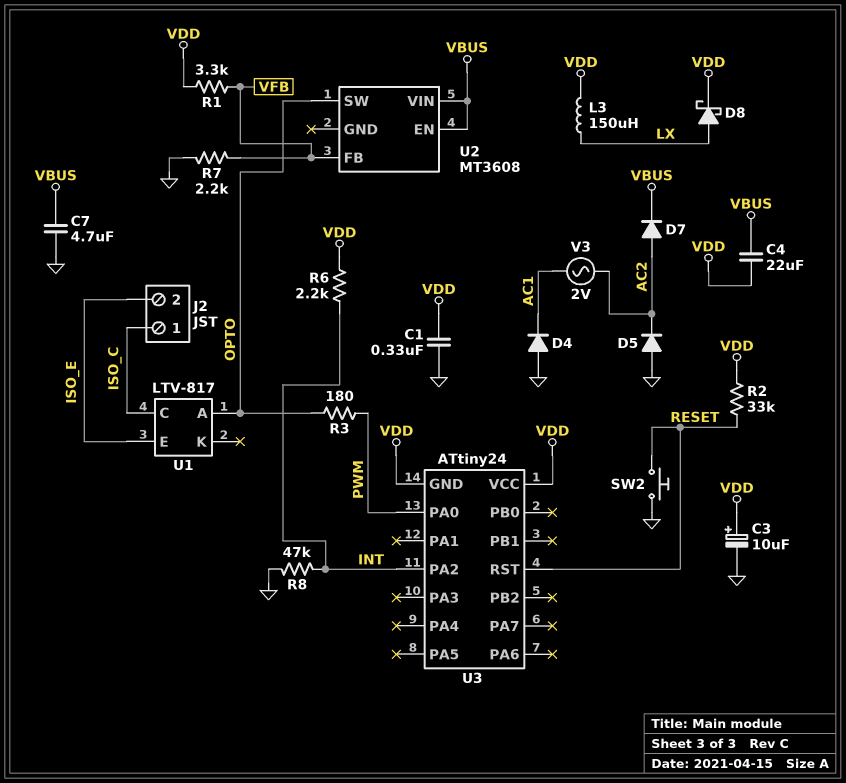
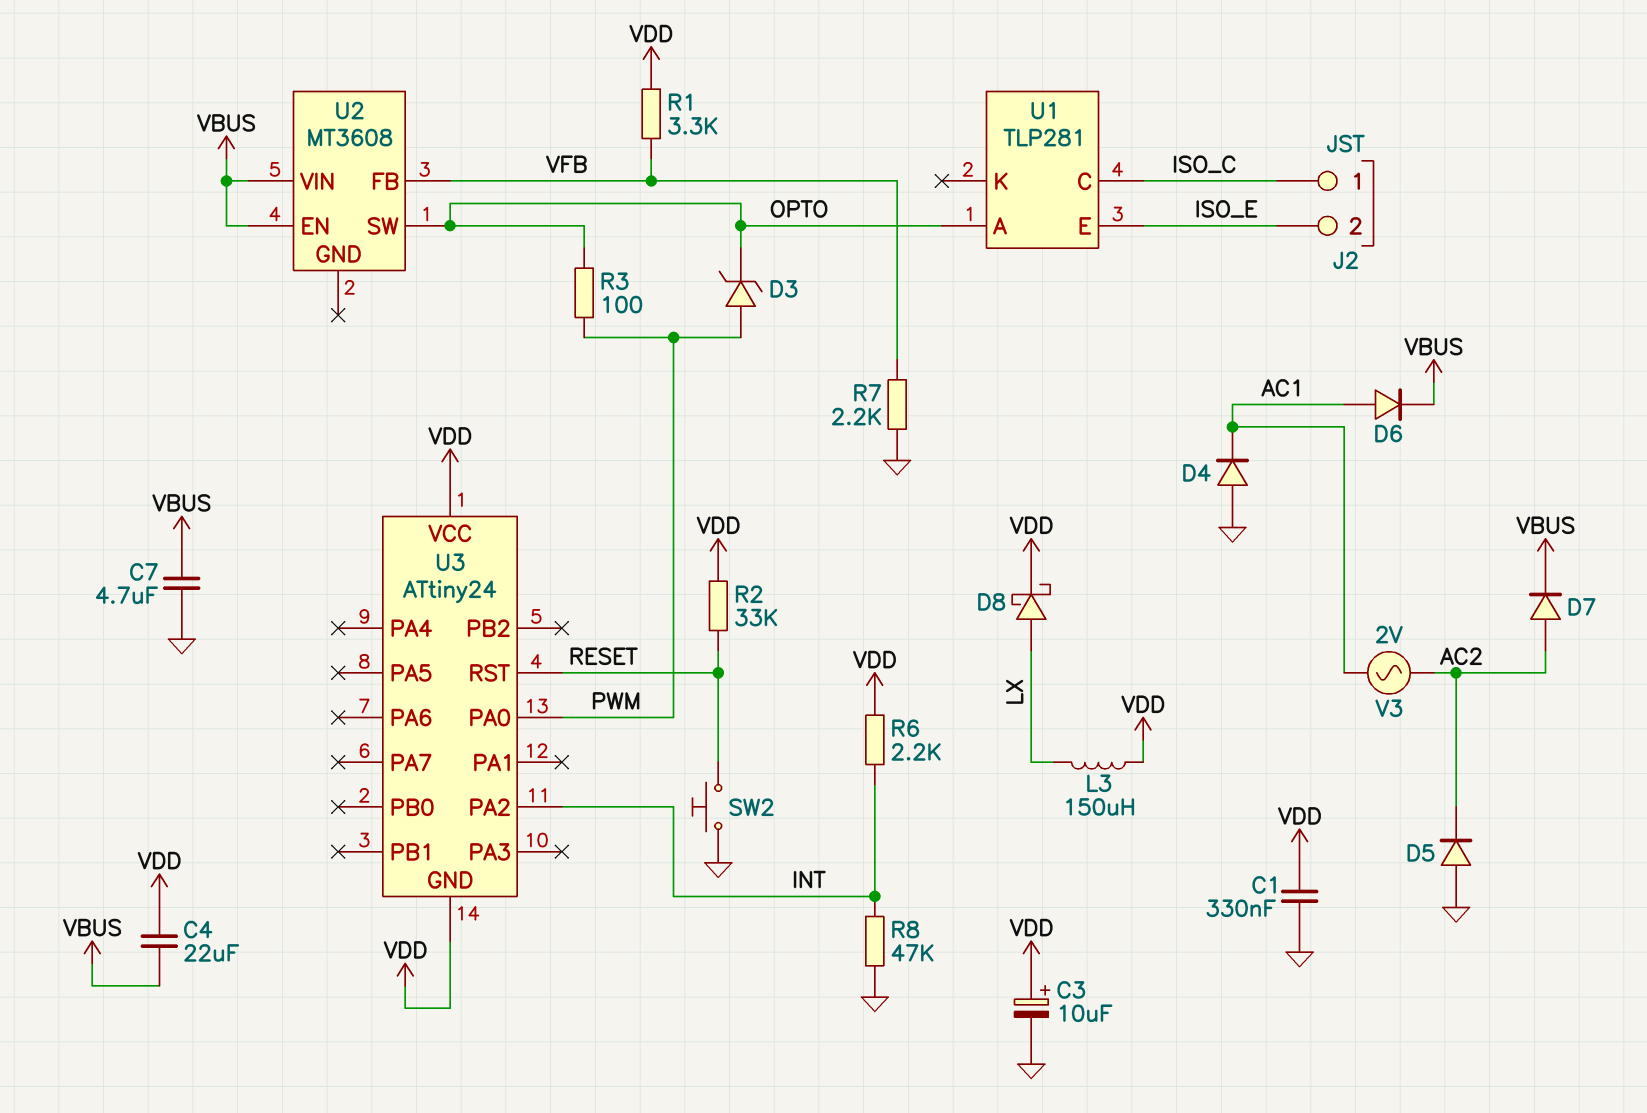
D3: none -> zener (A PWM, K OPTO)
D6: none -> diode (A AC1, K VBUS)
R3: 180 (OPTO, PWM) -> 100 (OPTO, PWM)
U1: LTV-817 -> TLP281

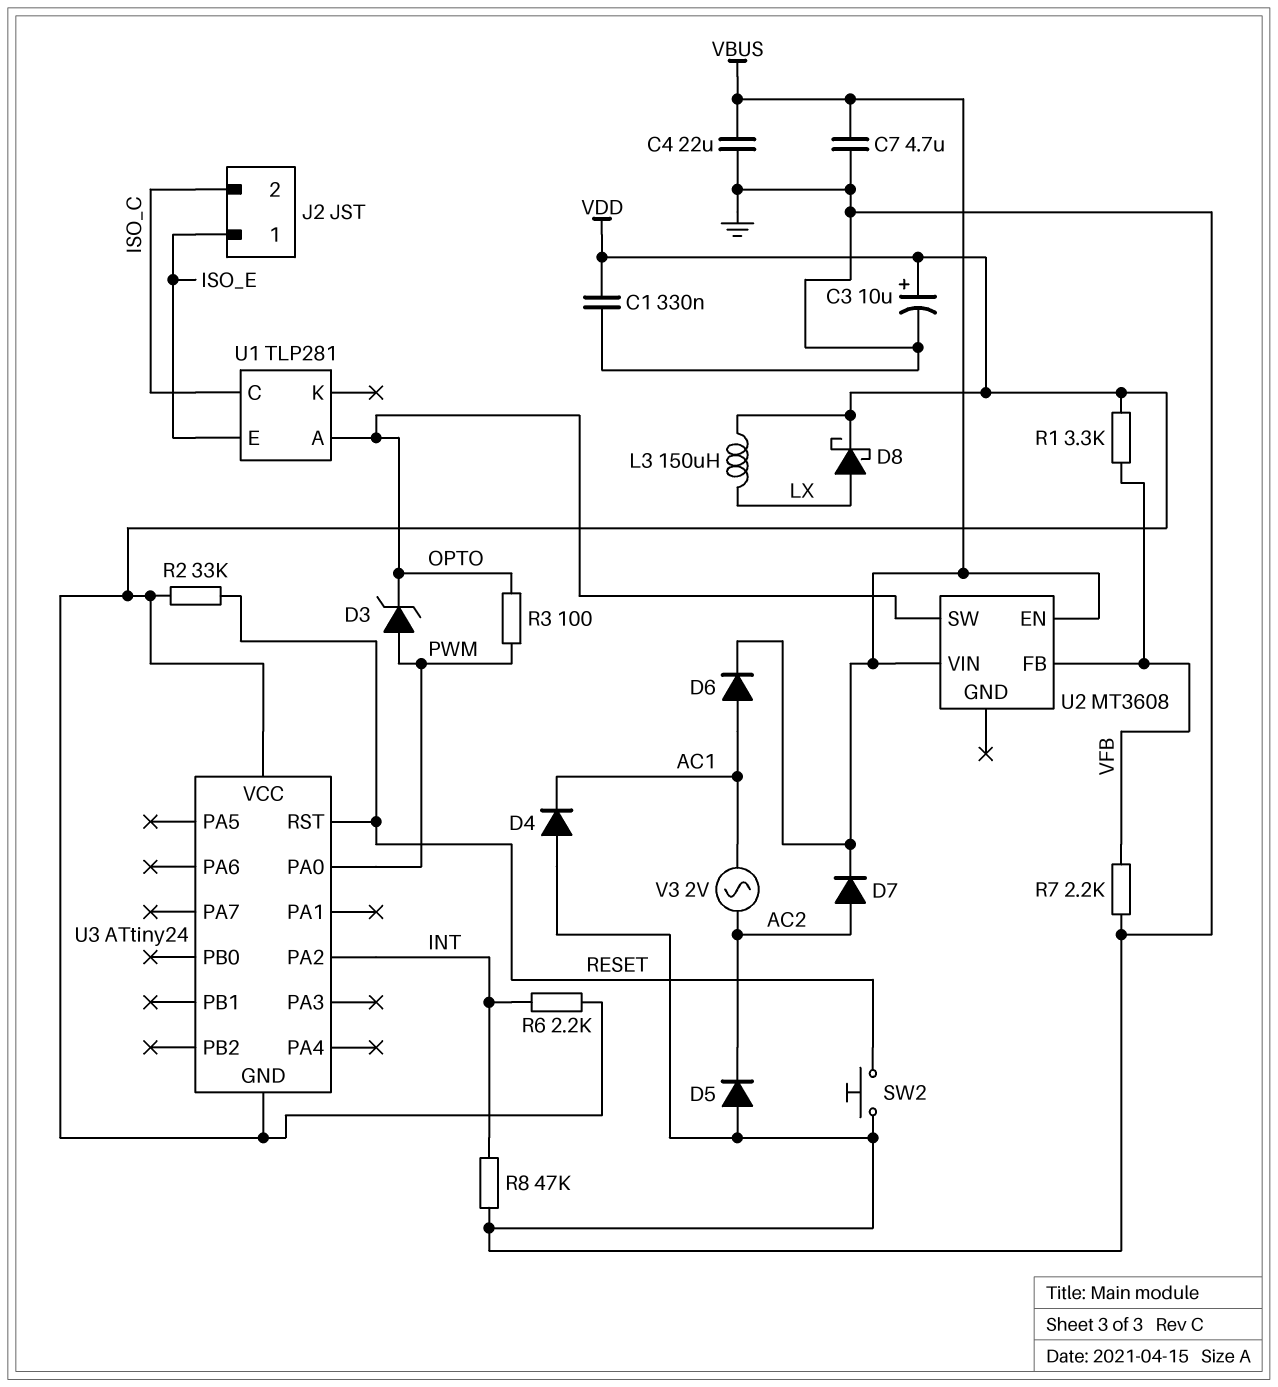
C4: 22uF (VBUS, VDD) -> 22uF (GND, VBUS)
J2 pin 1: ISO_C -> ISO_E
J2 pin 2: ISO_E -> ISO_C

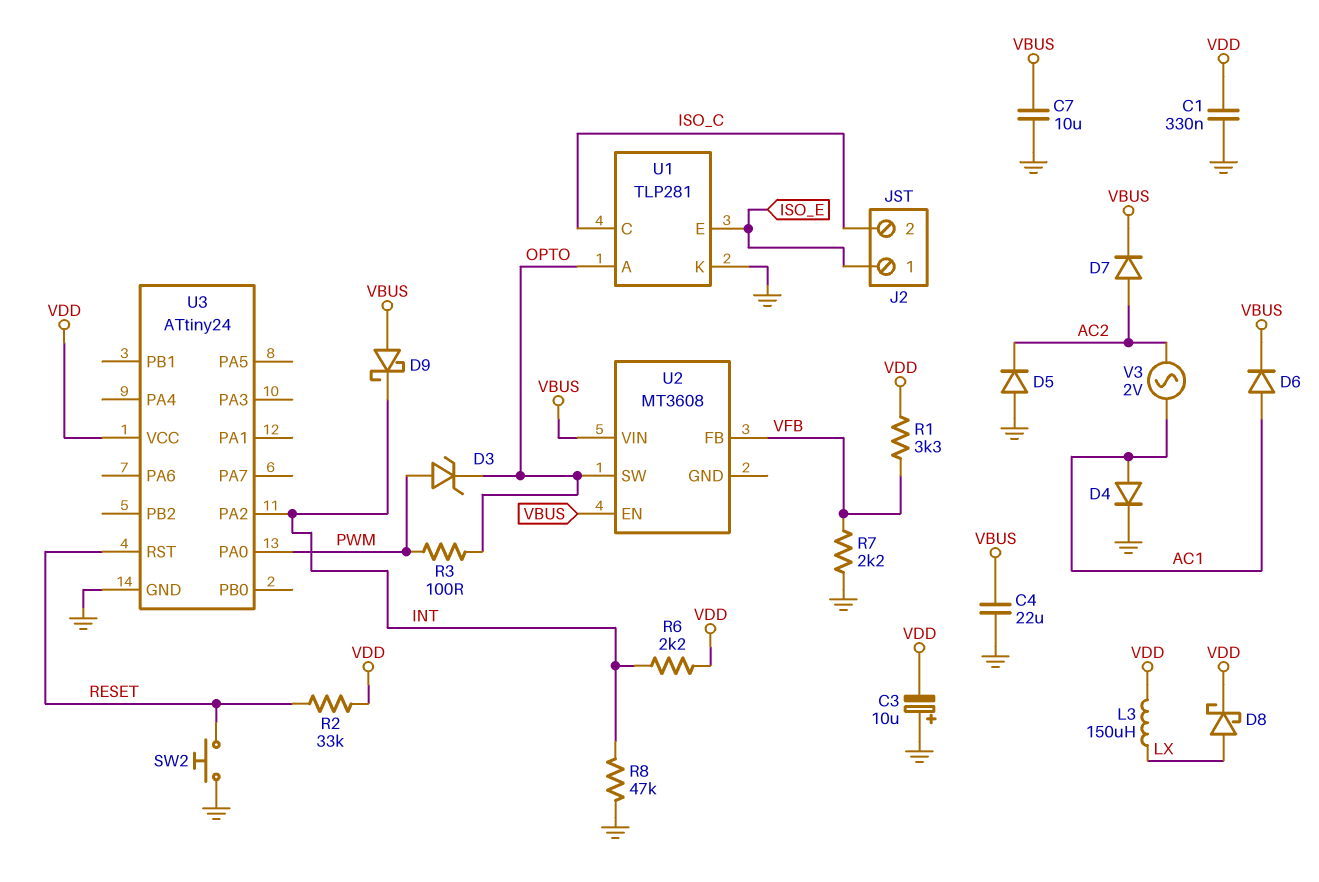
C3: 10uF (plus VDD, minus GND) -> 10uF (plus GND, minus VDD)
C7: 4.7uF (GND, VBUS) -> 10uF (GND, VBUS)
D4: diode (A GND, K AC1) -> diode (A AC1, K GND)
D9: none -> schottky (A VBUS, K INT)
U1 pin K: none -> GND
U3 pin GND: VDD -> GND

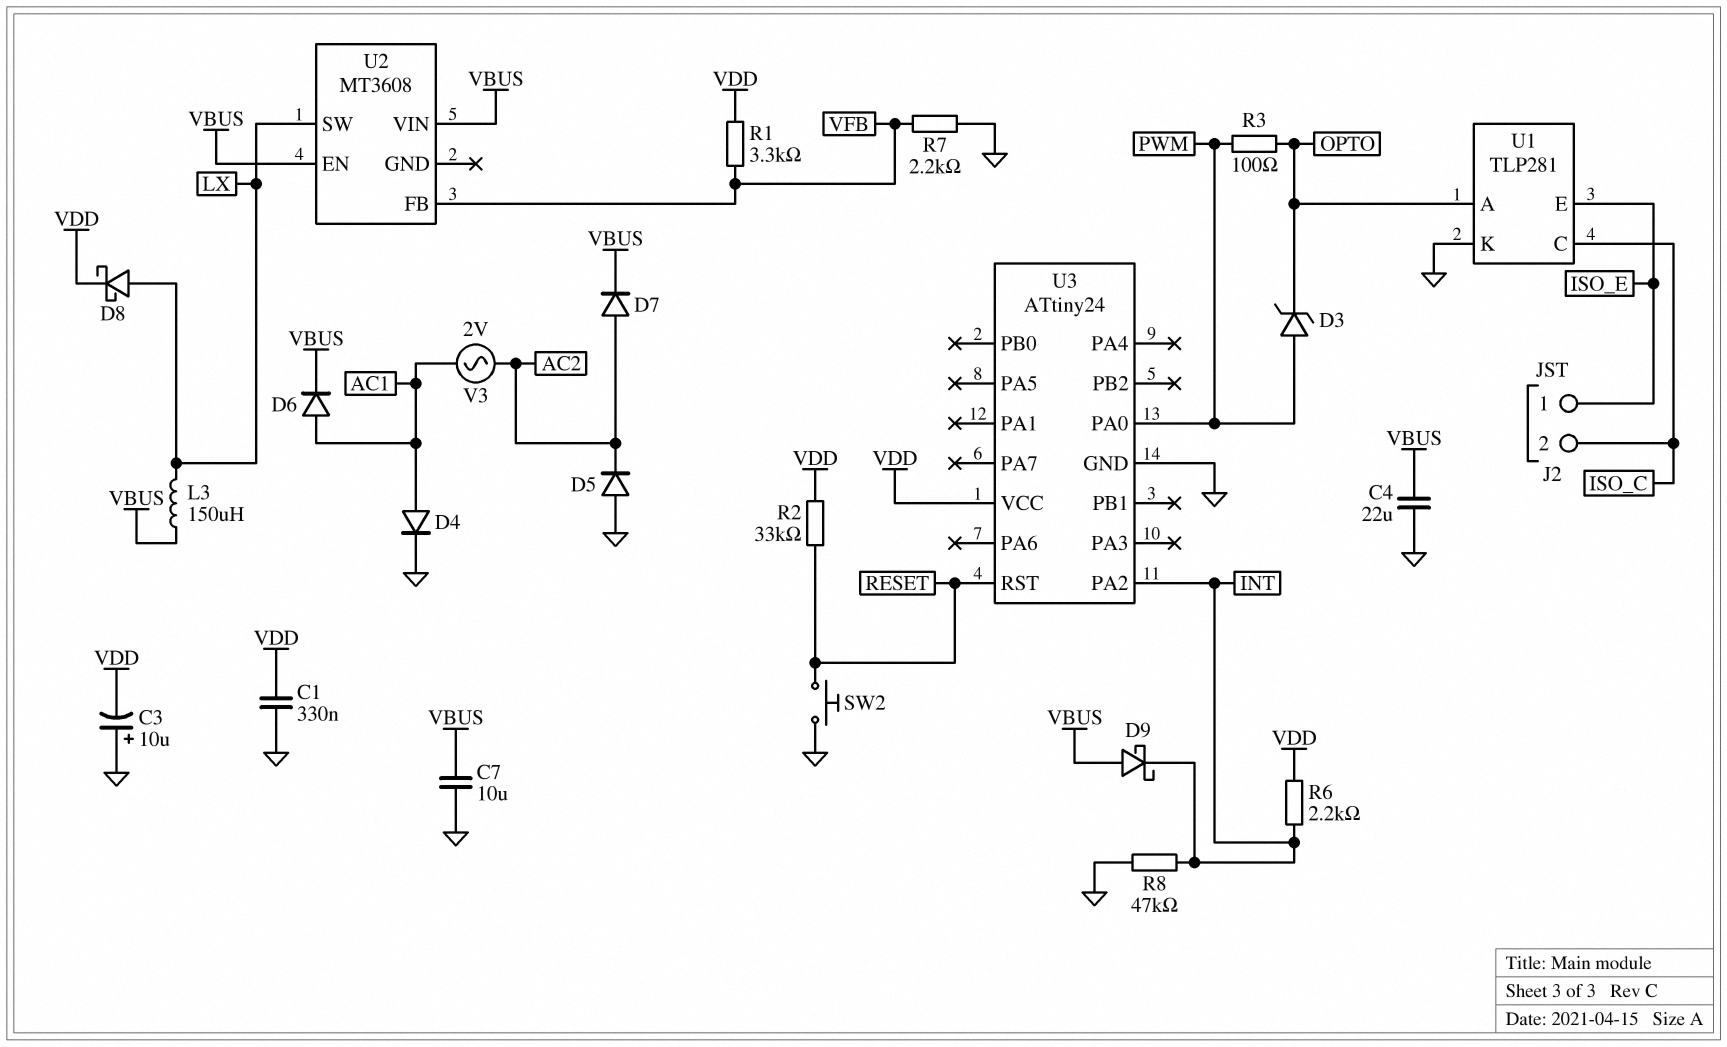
L3: 150uH (LX, VDD) -> 150uH (LX, VBUS)
U2 pin SW: OPTO -> LX

